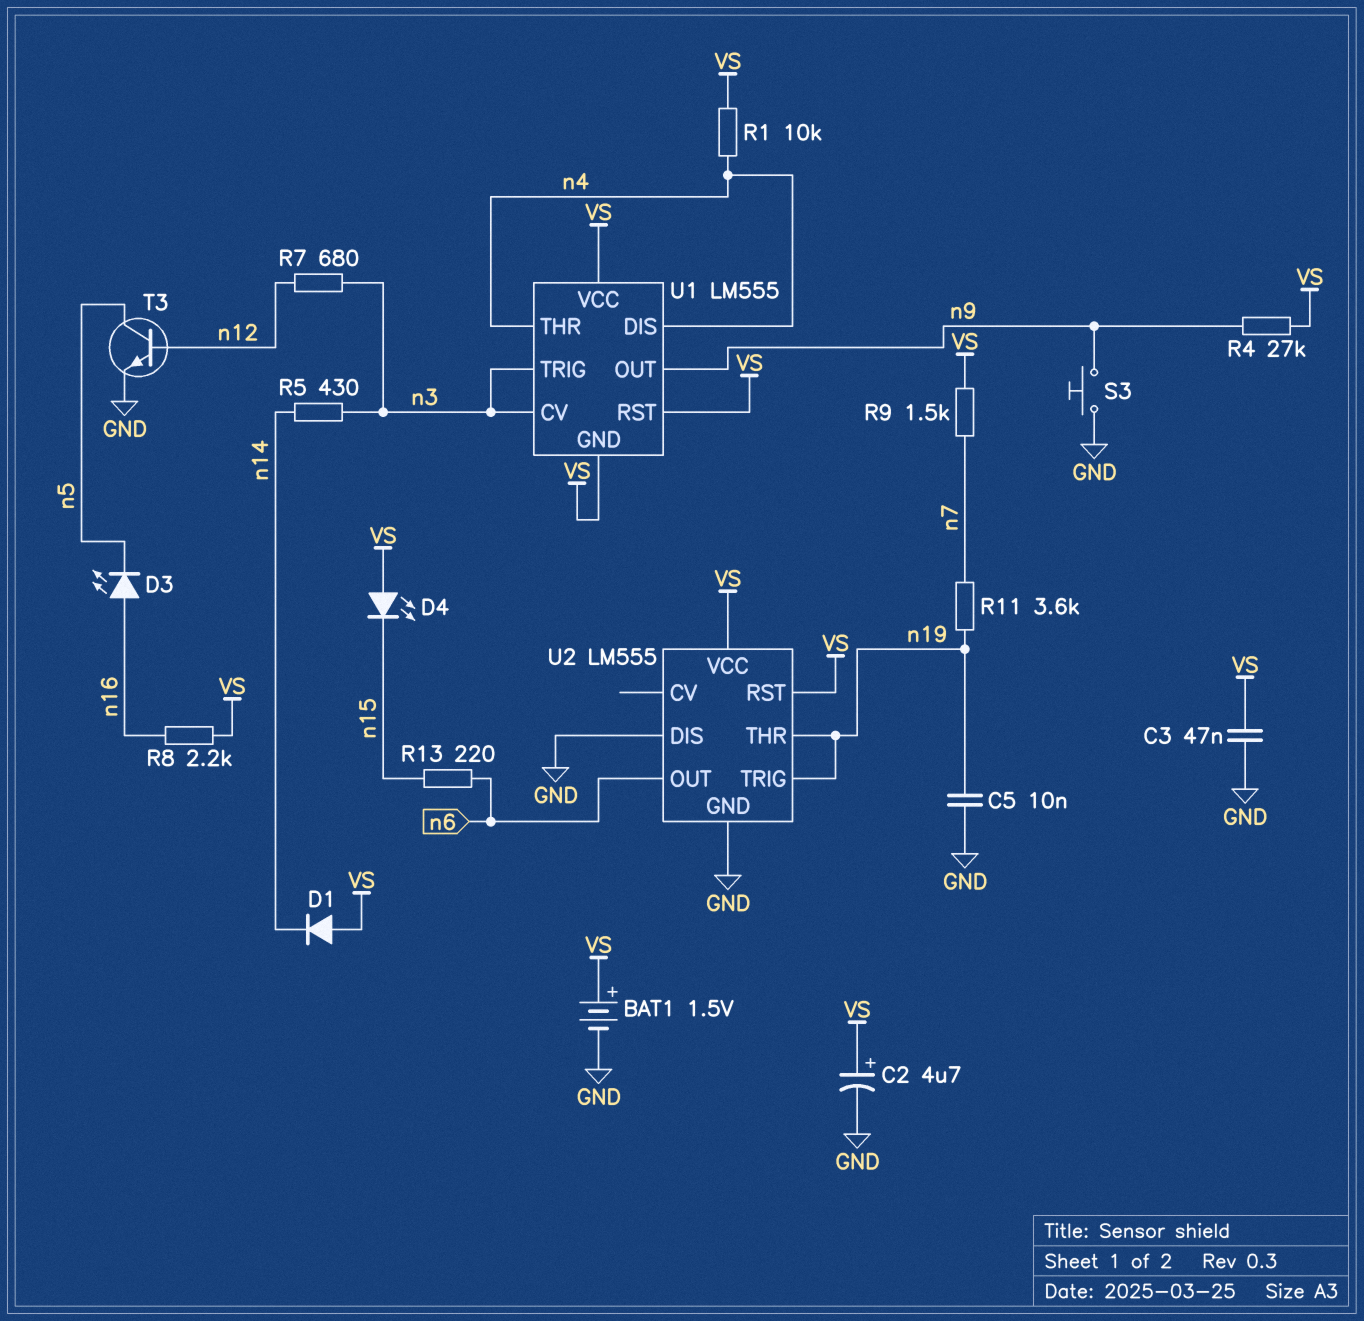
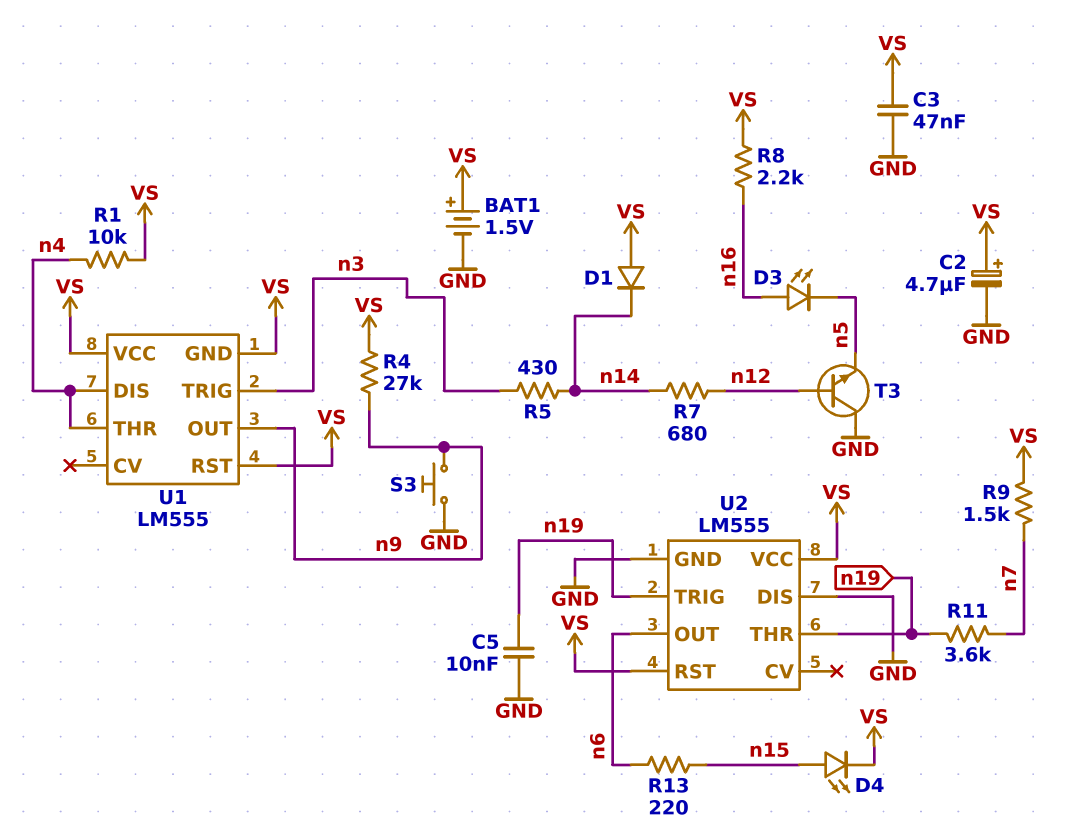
D4: LED (A VS, K n15) -> LED (A n15, K VS)
R7: 680 (n3, n12) -> 680 (n12, n14)
T3: NPN (B n12, C n5, E GND) -> NPN (B n12, C GND, E n5)
U1 pin CV: n3 -> none

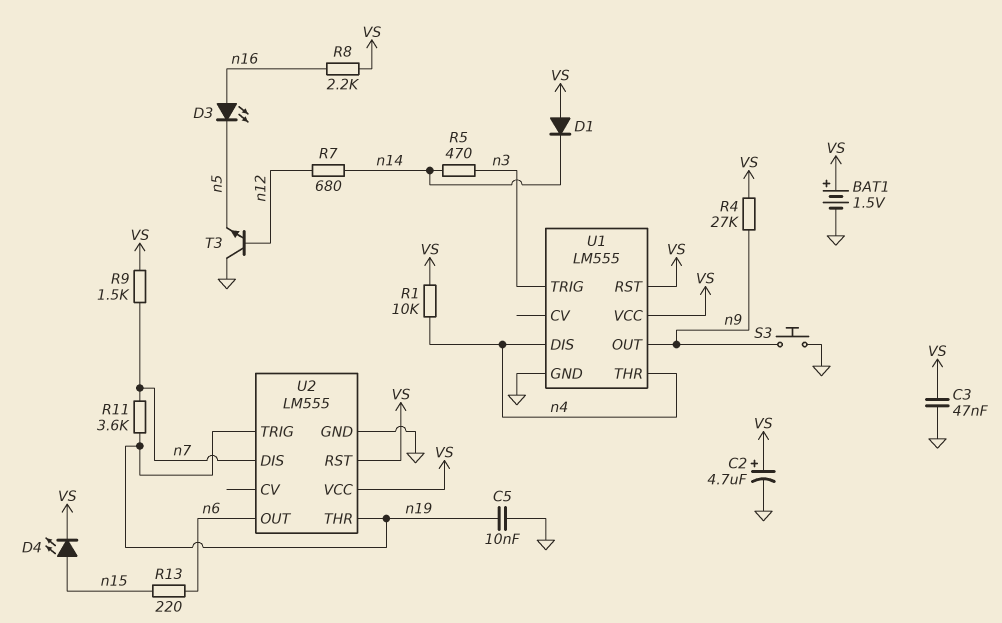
R5: 430 (n3, n14) -> 470 (n3, n14)
U1 pin GND: VS -> GND
U2 pin DIS: GND -> n7

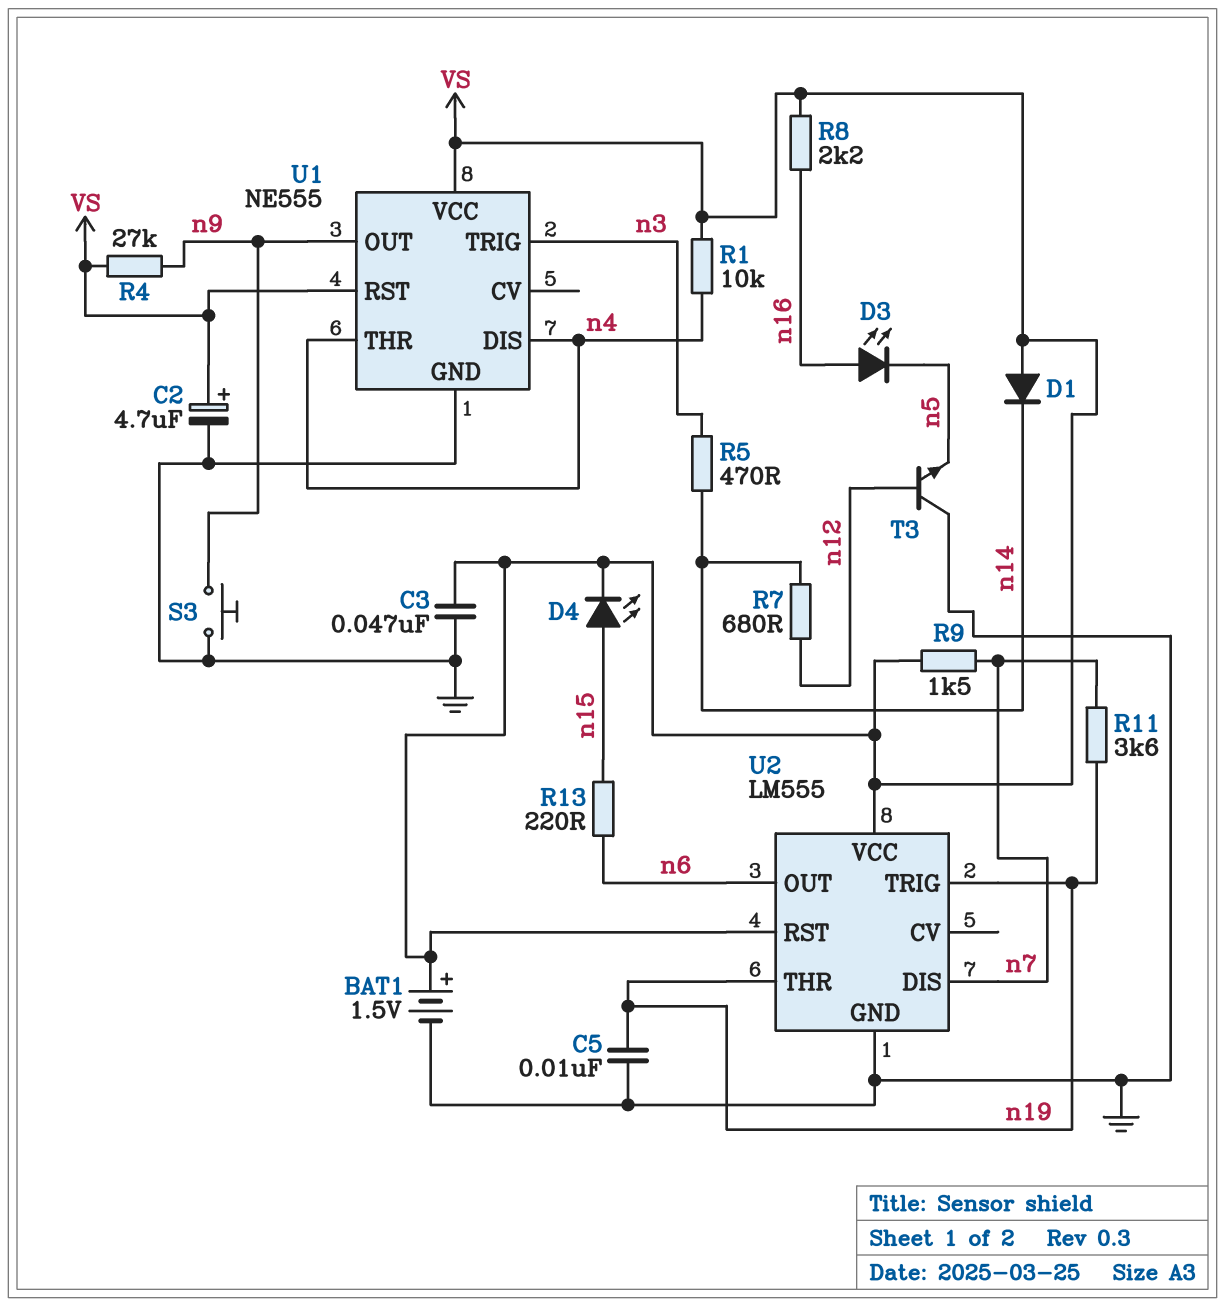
U1: LM555 -> NE555

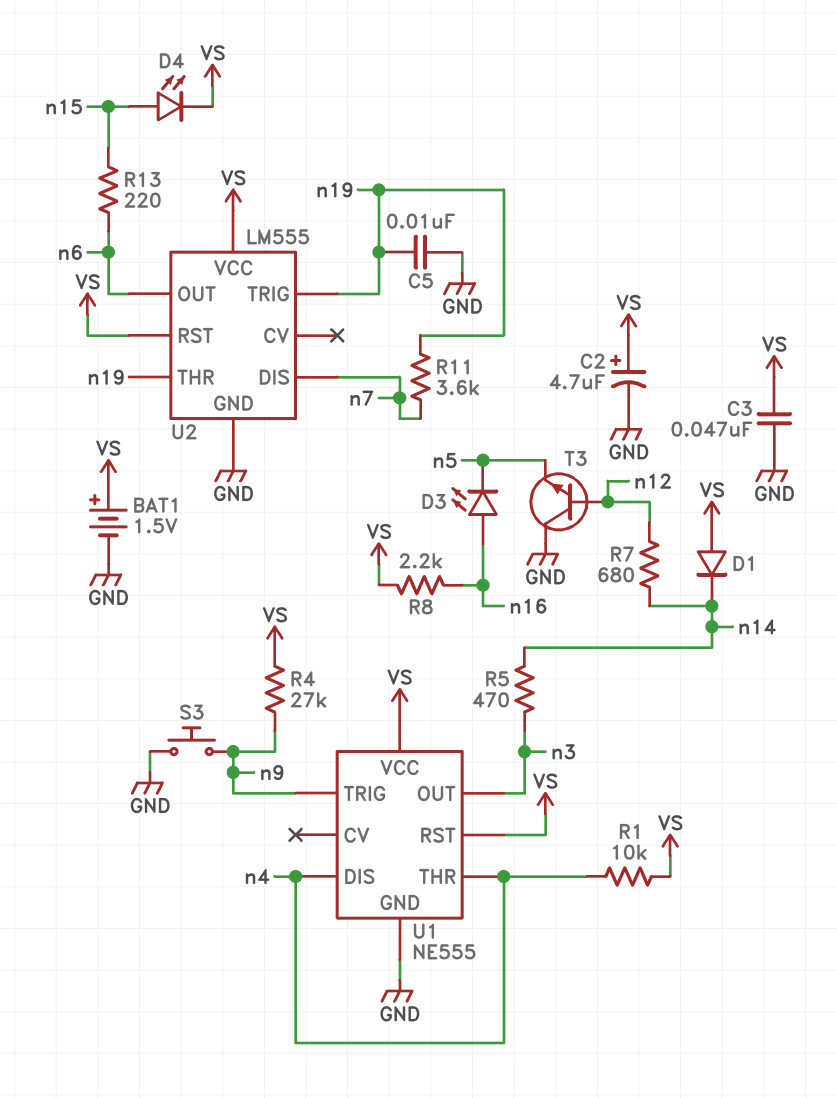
R9: 1.5k (VS, n7) -> none
U1 pin OUT: n9 -> n3
U1 pin TRIG: n3 -> n9

